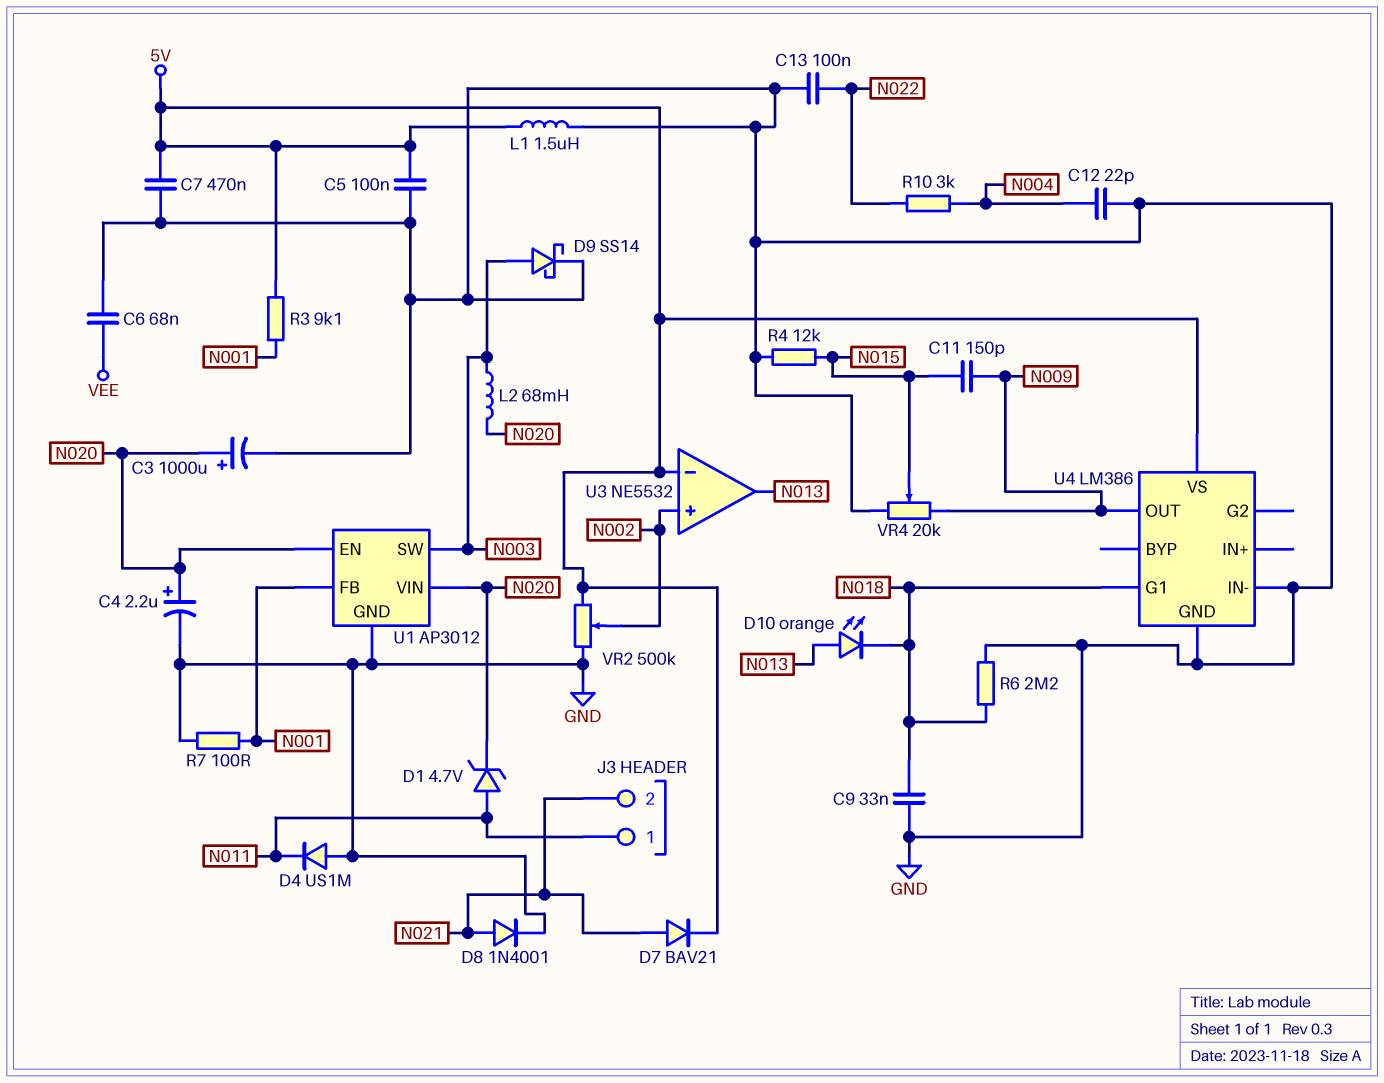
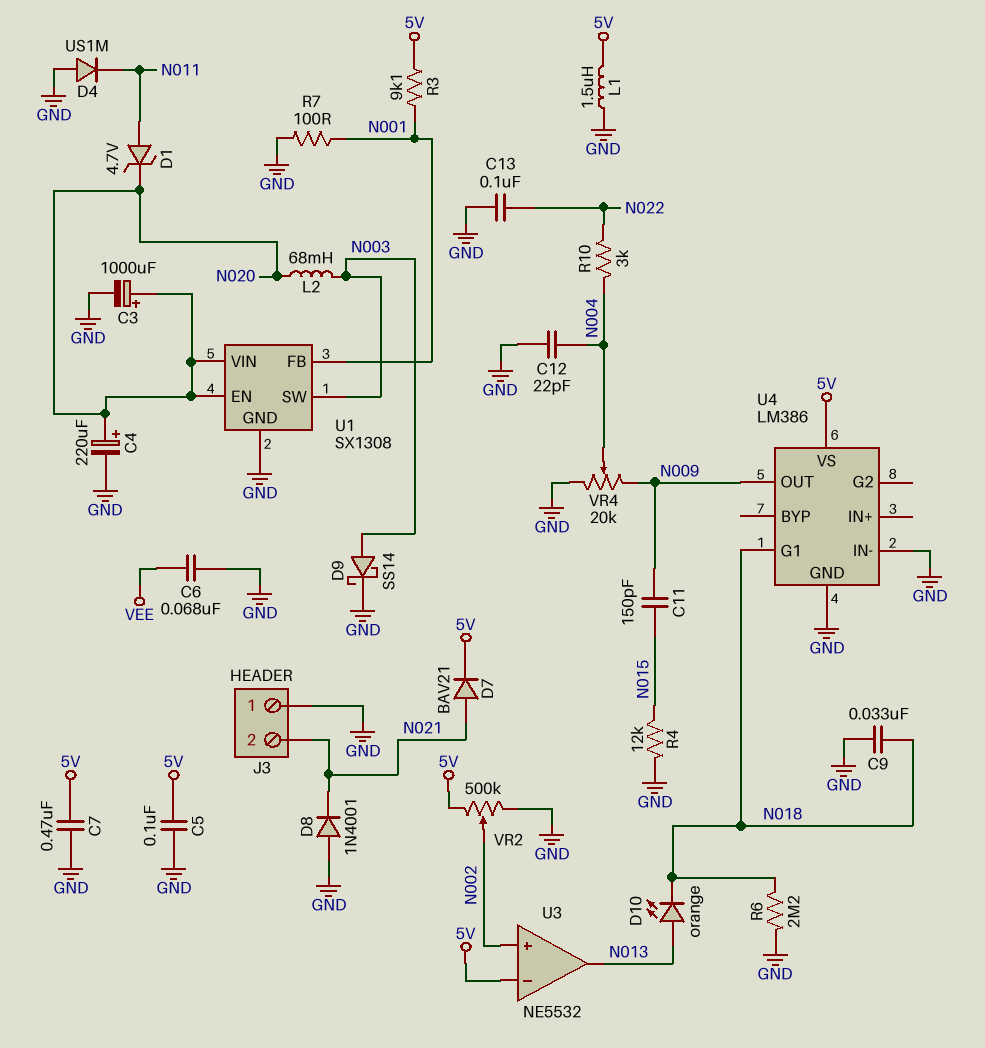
C4: 2.2uF (plus N020, minus GND) -> 220uF (plus N020, minus GND)
D8: diode 1N4001 (A N021, K GND) -> diode 1N4001 (A GND, K N021)
J3 pin 1: N011 -> GND
U1: AP3012 -> SX1308
VR4: 20k (GND, N009, wiper N015) -> 20k (GND, N009, wiper N004)

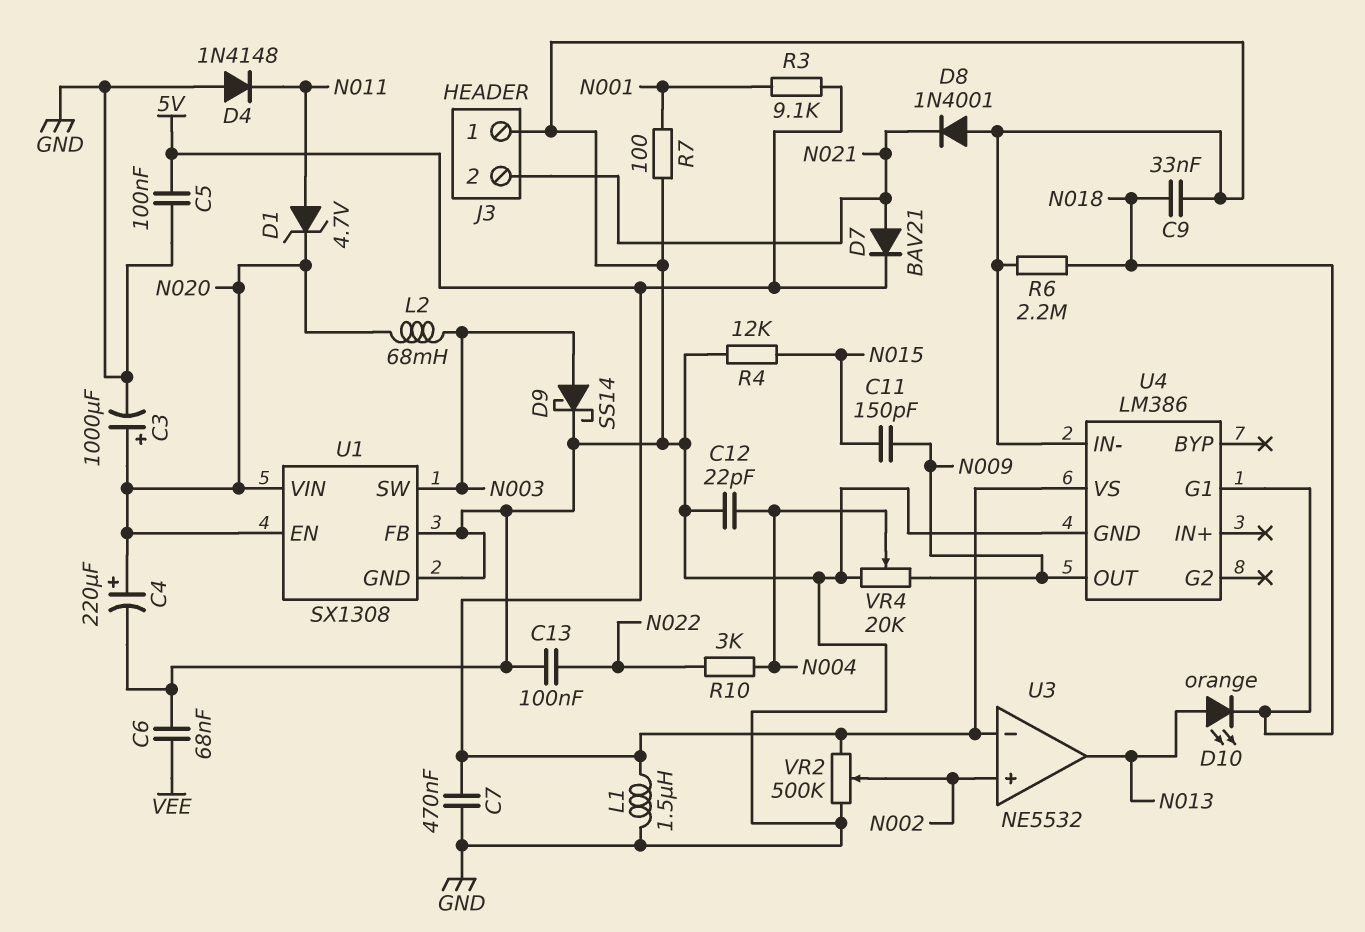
D4: diode US1M (A GND, K N011) -> diode 1N4148 (A GND, K N011)
U1 pin FB: N001 -> GND

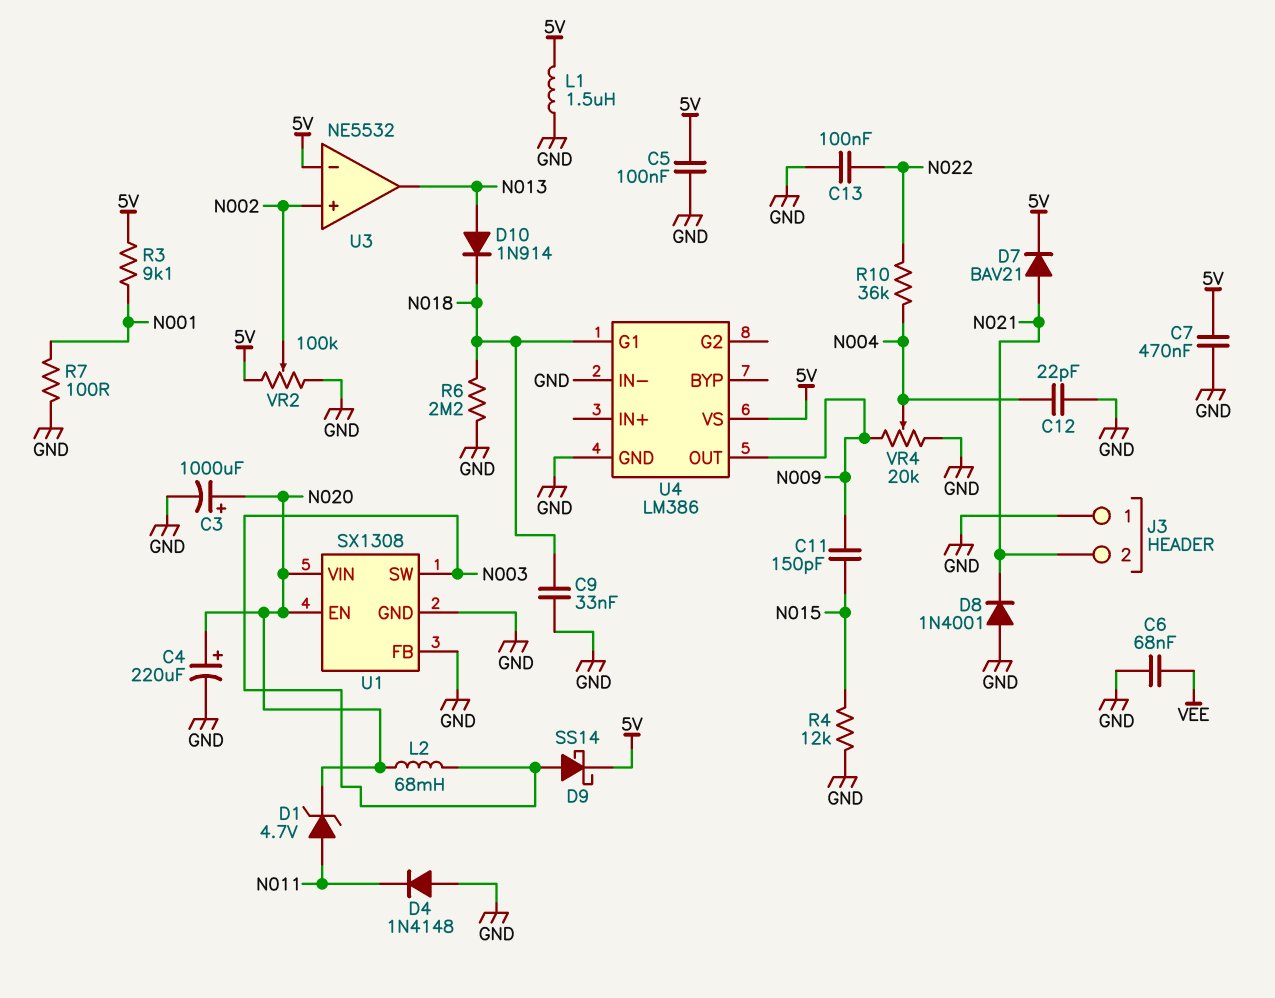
D9: schottky SS14 (A N003, K GND) -> schottky SS14 (A N003, K 5V)
D10: LED orange (A N013, K N018) -> diode 1N914 (A N013, K N018)
R10: 3k (N004, N022) -> 36k (N004, N022)
VR2: 500k (5V, GND, wiper N002) -> 100k (5V, GND, wiper N002)

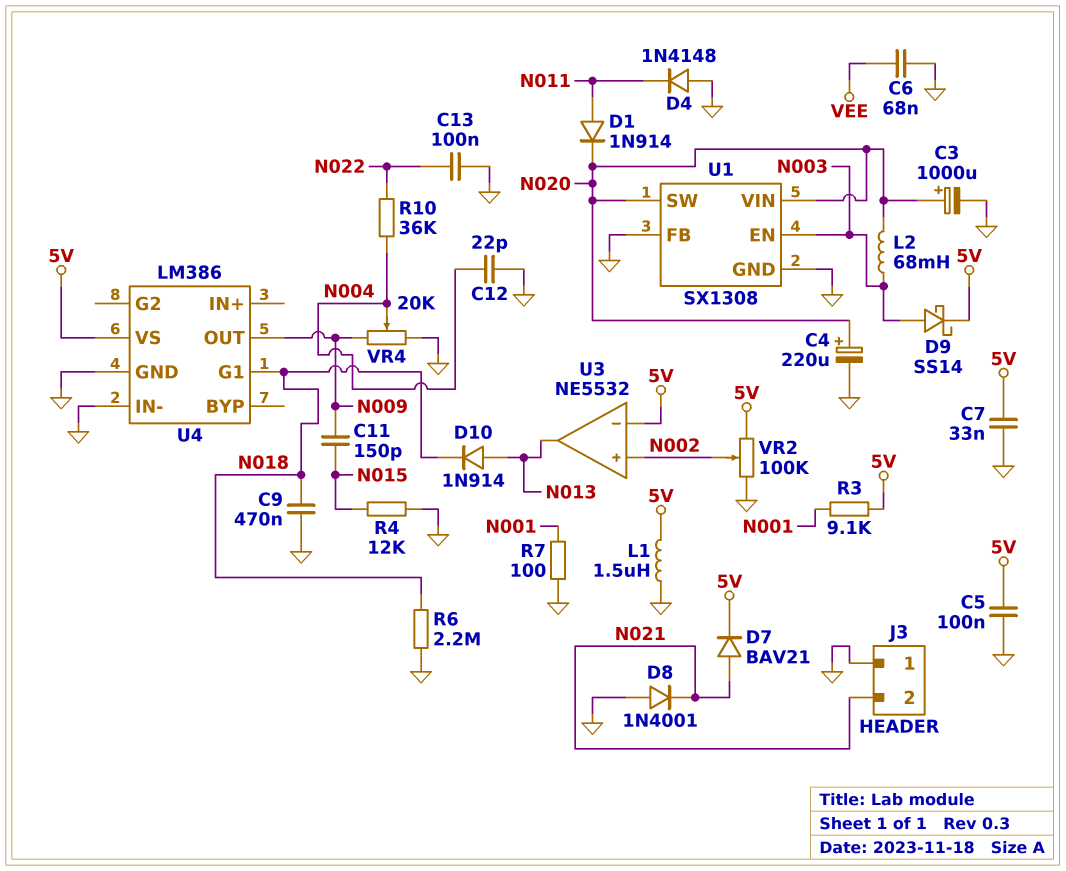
C7: 470nF (5V, GND) -> 33nF (5V, GND)
C9: 33nF (GND, N018) -> 470nF (GND, N018)
D1: zener 4.7V (A N011, K N020) -> diode 1N914 (A N011, K N020)
U1 pin EN: N020 -> N003
U1 pin SW: N003 -> N020

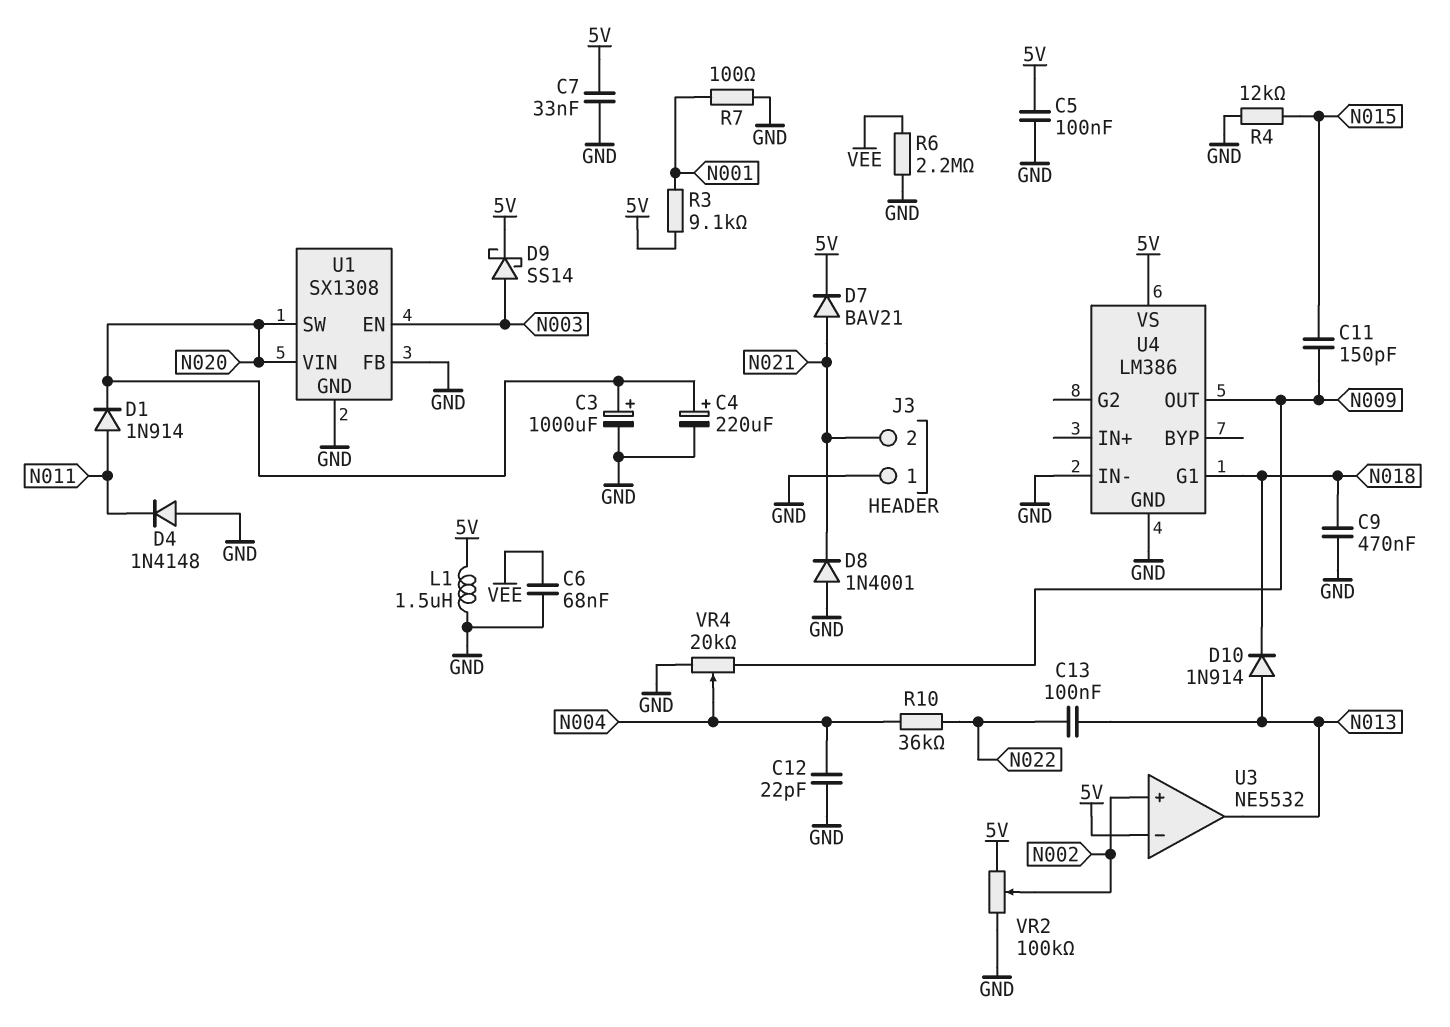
C13: 100nF (GND, N022) -> 100nF (N013, N022)
L2: 68mH (N003, N020) -> none
R6: 2.2M (GND, N018) -> 2.2M (GND, VEE)

